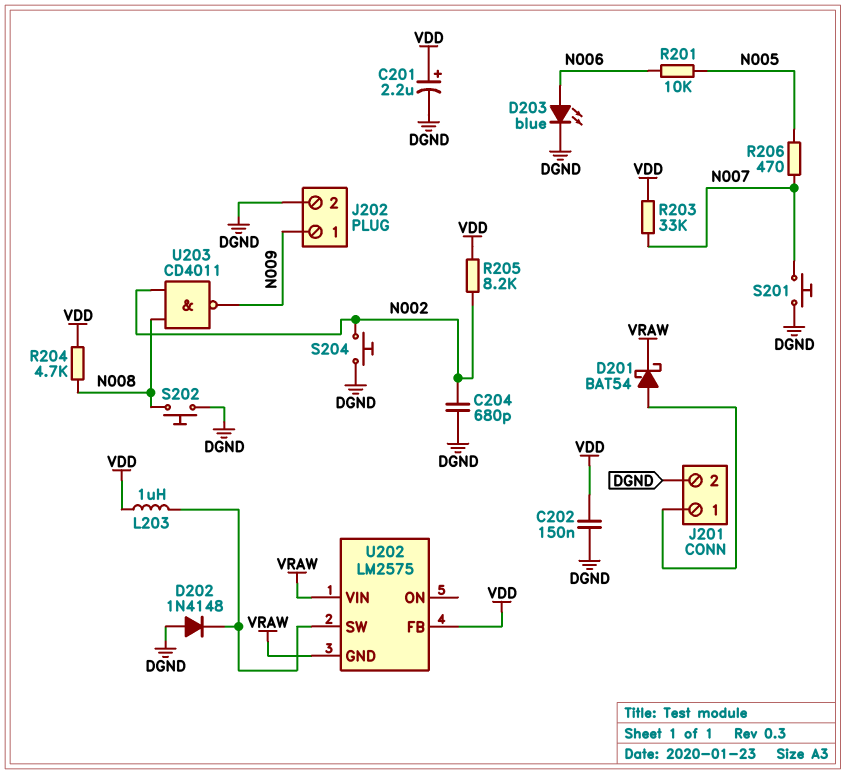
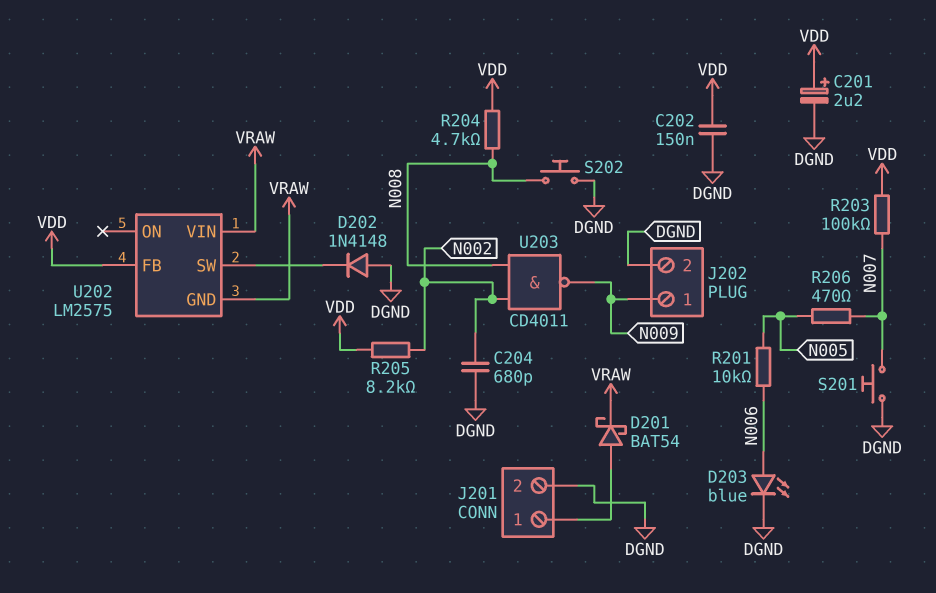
L203: 1uH (U202/SW, VDD) -> none
R203: 33k (N007, VDD) -> 100k (N007, VDD)
S204: button (DGND, N002) -> none

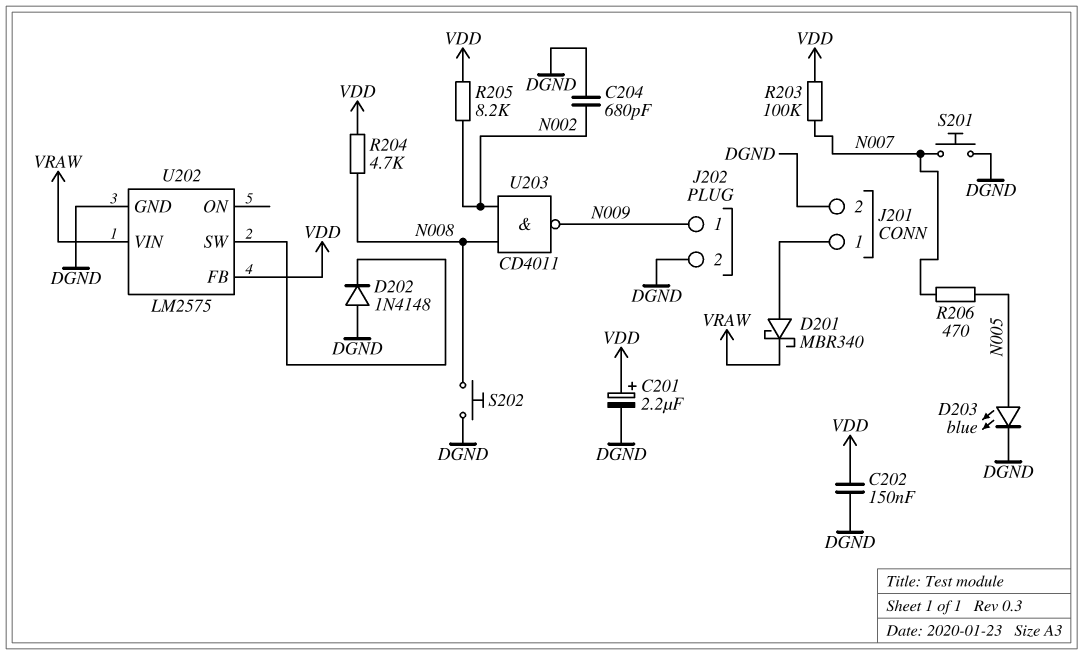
D201: schottky BAT54 (A J201/1, K VRAW) -> schottky MBR340 (A J201/1, K VRAW)
D203: LED blue (A N006, K DGND) -> LED blue (A N005, K DGND)
R201: 10k (N005, N006) -> none
U202 pin GND: VRAW -> DGND

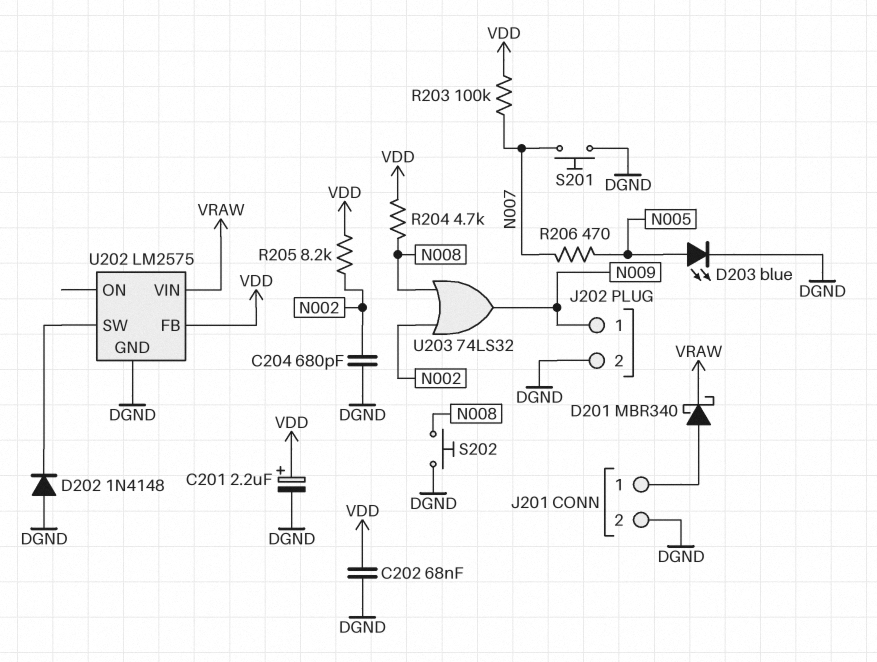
C202: 150nF (DGND, VDD) -> 68nF (DGND, VDD)
U203: NAND CD4011 (in N002, in N008, out N009) -> OR 74LS32 (in N002, in N008, out N009)

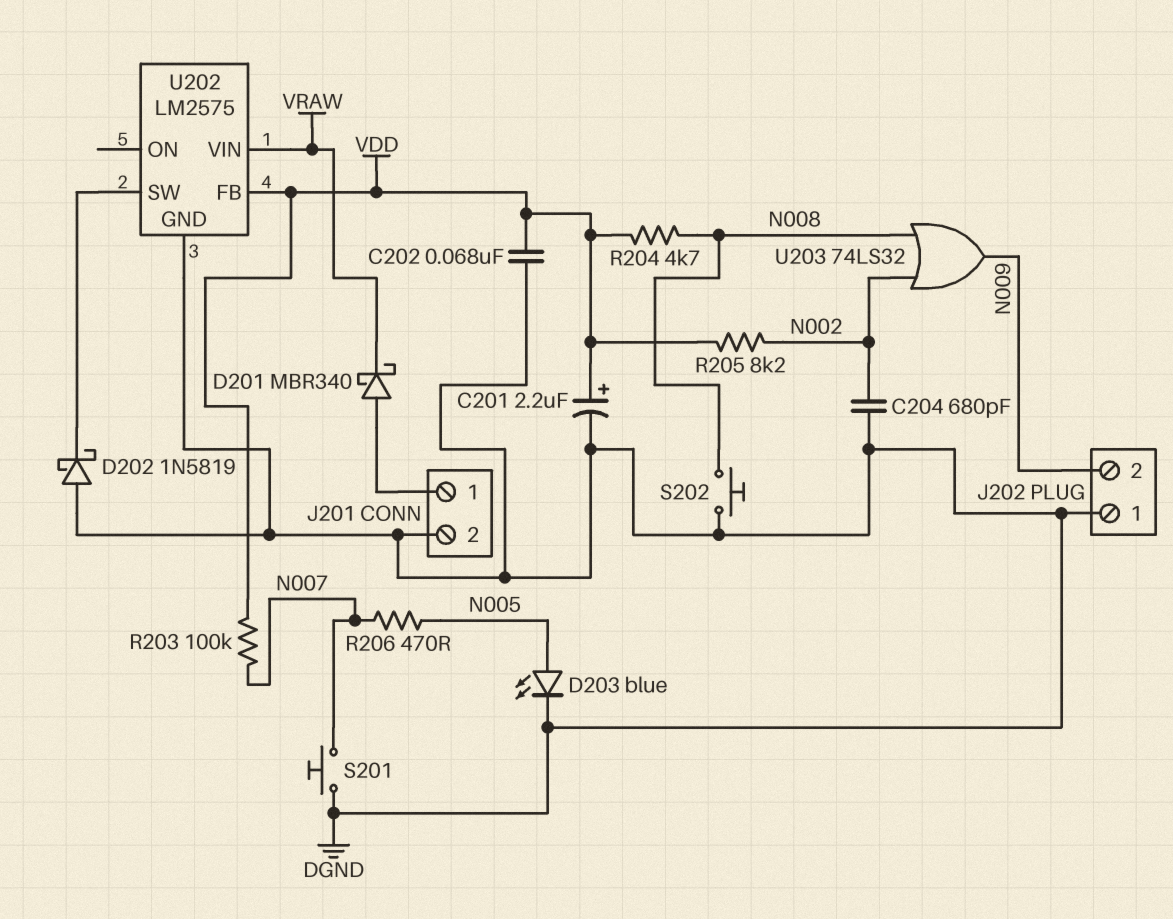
D202: diode 1N4148 (A DGND, K U202/SW) -> schottky 1N5819 (A DGND, K U202/SW)
J202 pin 1: N009 -> DGND
J202 pin 2: DGND -> N009

